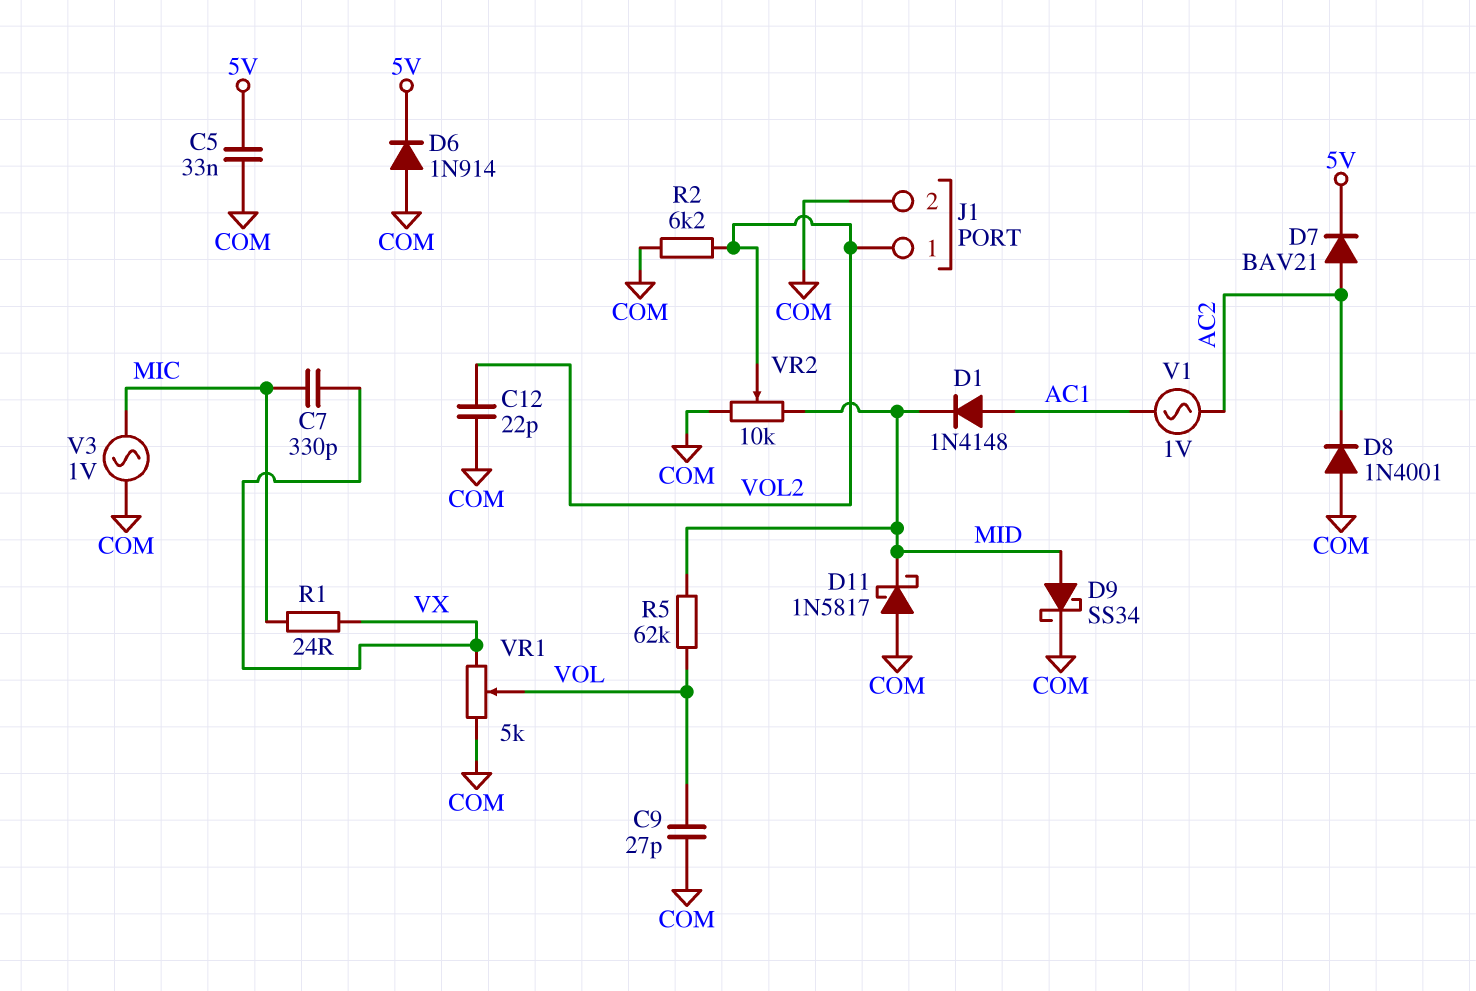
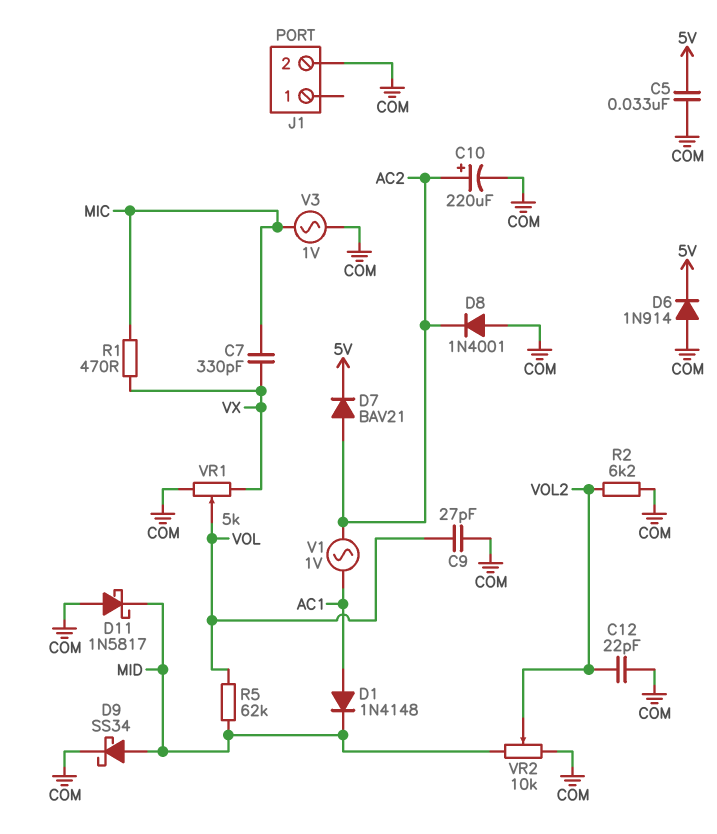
C10: none -> 220uF (plus AC2, minus COM)
J1 pin 1: VOL2 -> none
R1: 24 (MIC, VX) -> 470 (MIC, VX)

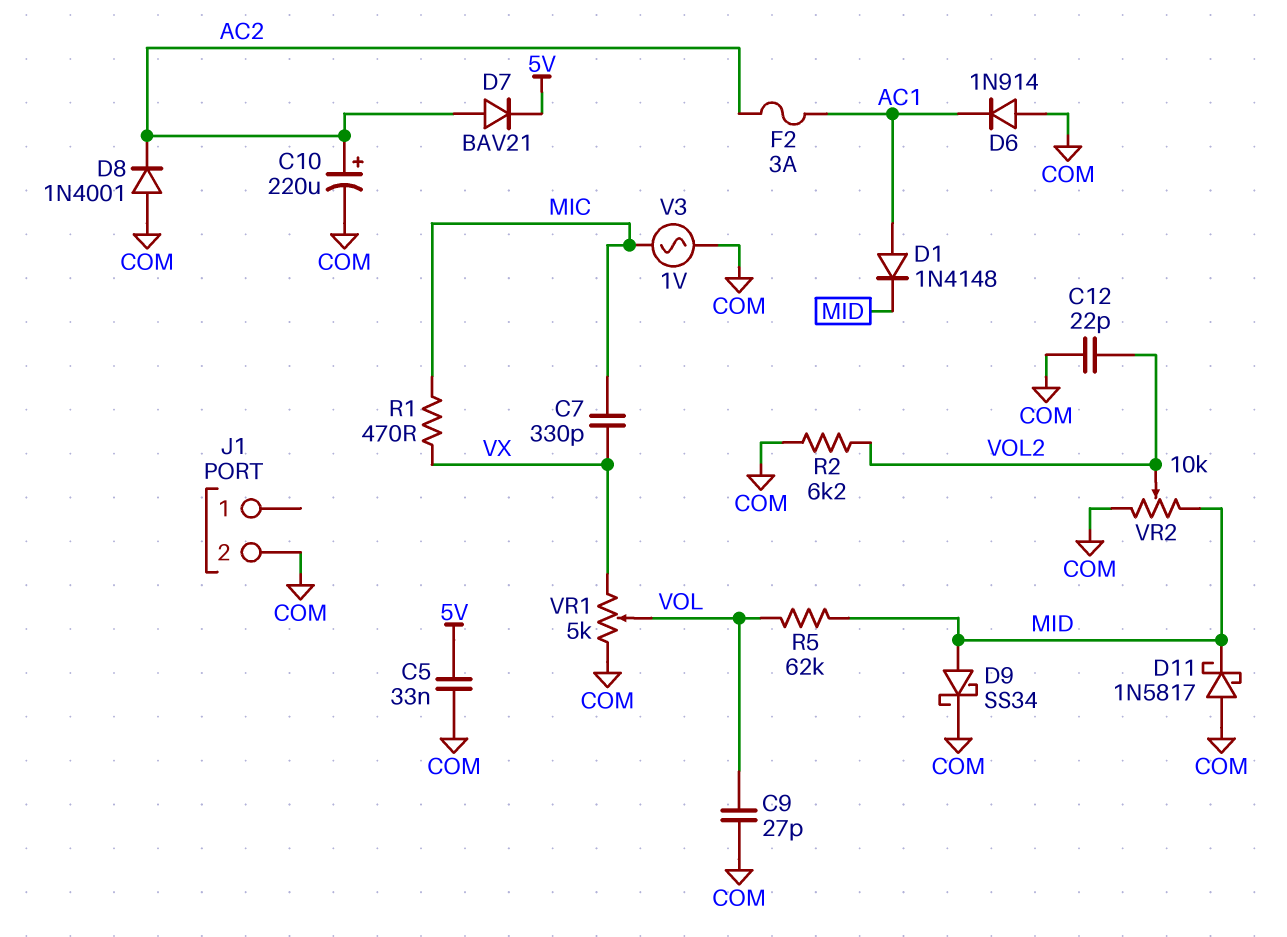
D6: diode 1N914 (A COM, K 5V) -> diode 1N914 (A COM, K AC1)
F2: none -> 3A (AC1, AC2)
V1: AC 1V (AC1, AC2) -> none

